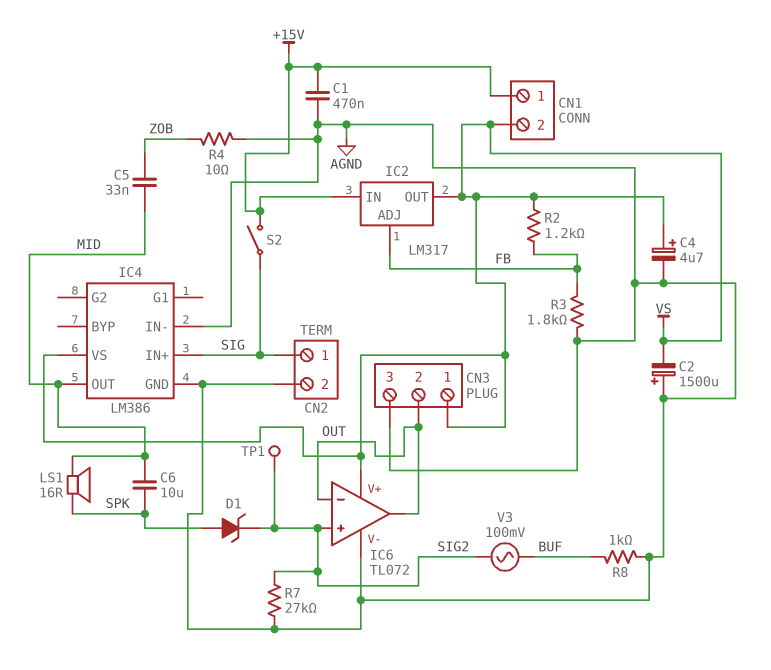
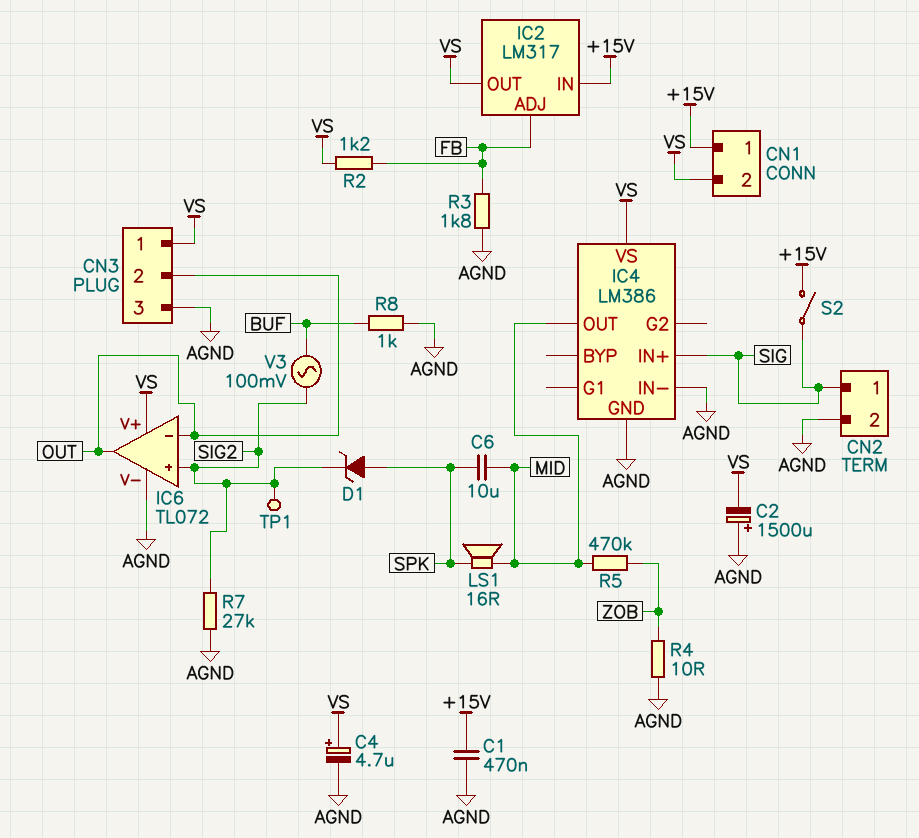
C5: 33nF (MID, ZOB) -> none
R5: none -> 470k (MID, ZOB)

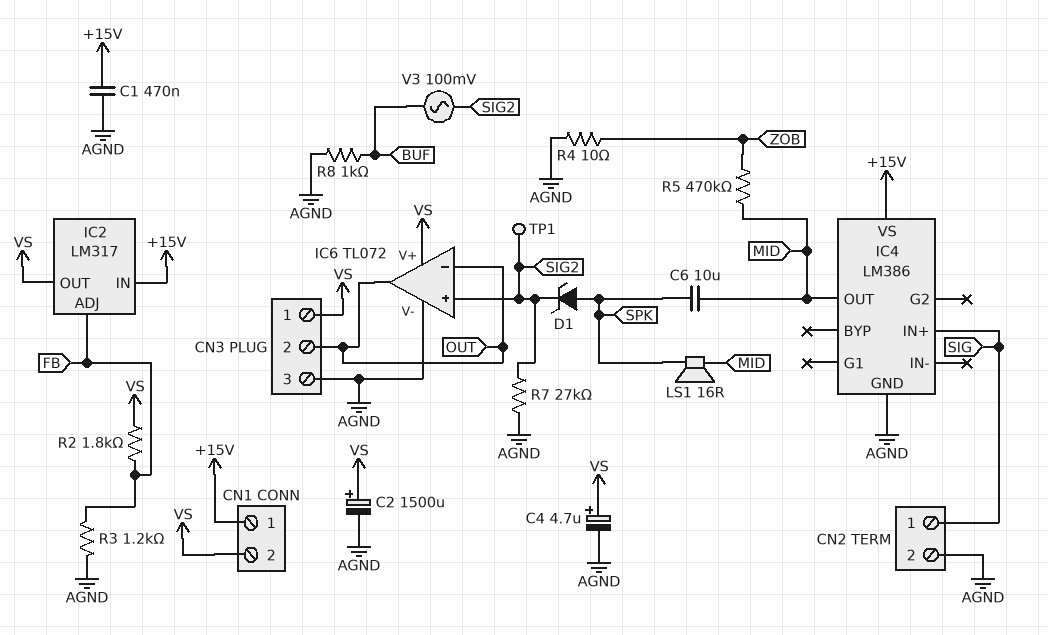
C2: 1500uF (plus AGND, minus VS) -> 1500uF (plus VS, minus AGND)
IC4 pin IN-: AGND -> none
IC4 pin VS: VS -> +15V
R2: 1.2k (FB, VS) -> 1.8k (FB, VS)
R3: 1.8k (AGND, FB) -> 1.2k (AGND, FB)
S2: switch (+15V, SIG) -> none

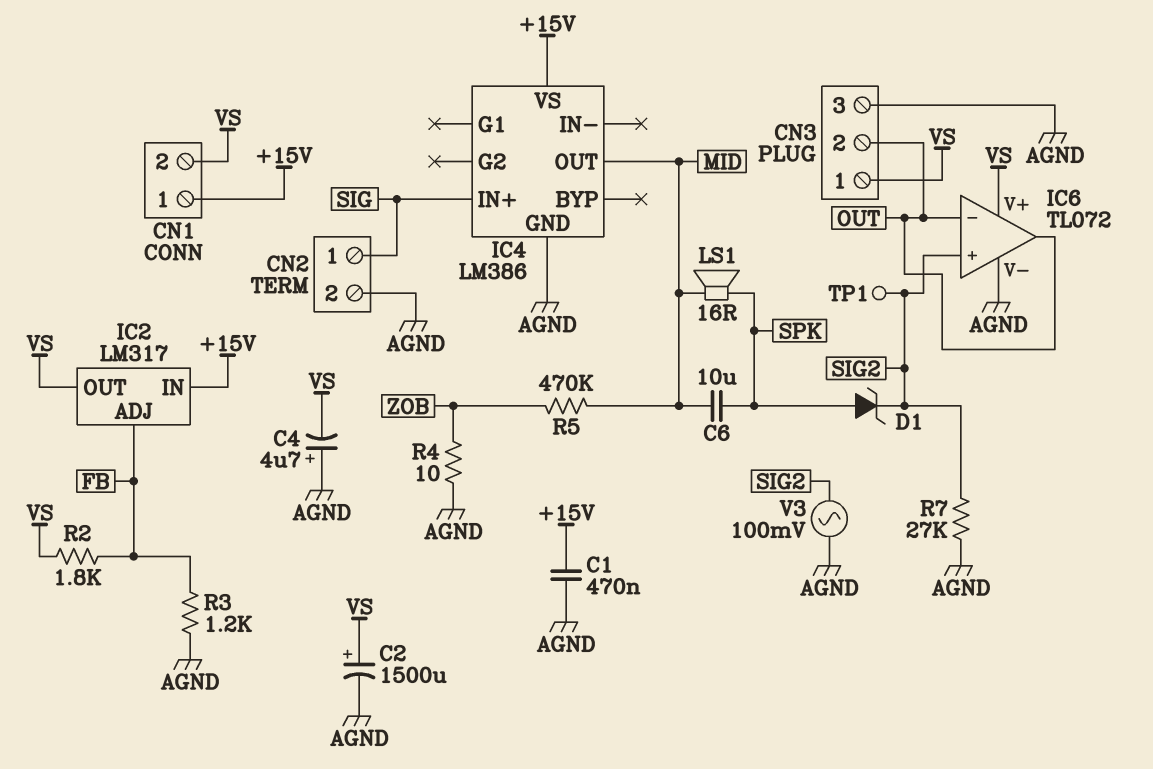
C4: 4.7uF (plus VS, minus AGND) -> 4.7uF (plus AGND, minus VS)
R8: 1k (AGND, BUF) -> none
V3: AC 100mV (BUF, SIG2) -> AC 100mV (AGND, SIG2)

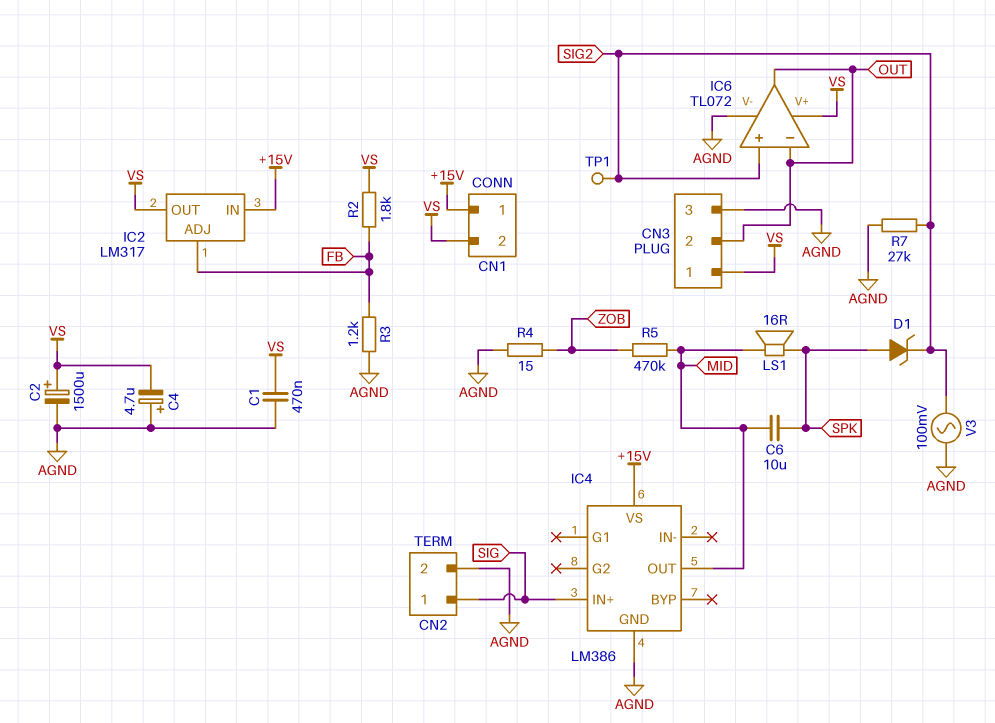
C1: 470nF (+15V, AGND) -> 470nF (AGND, VS)
R4: 10 (AGND, ZOB) -> 15 (AGND, ZOB)

